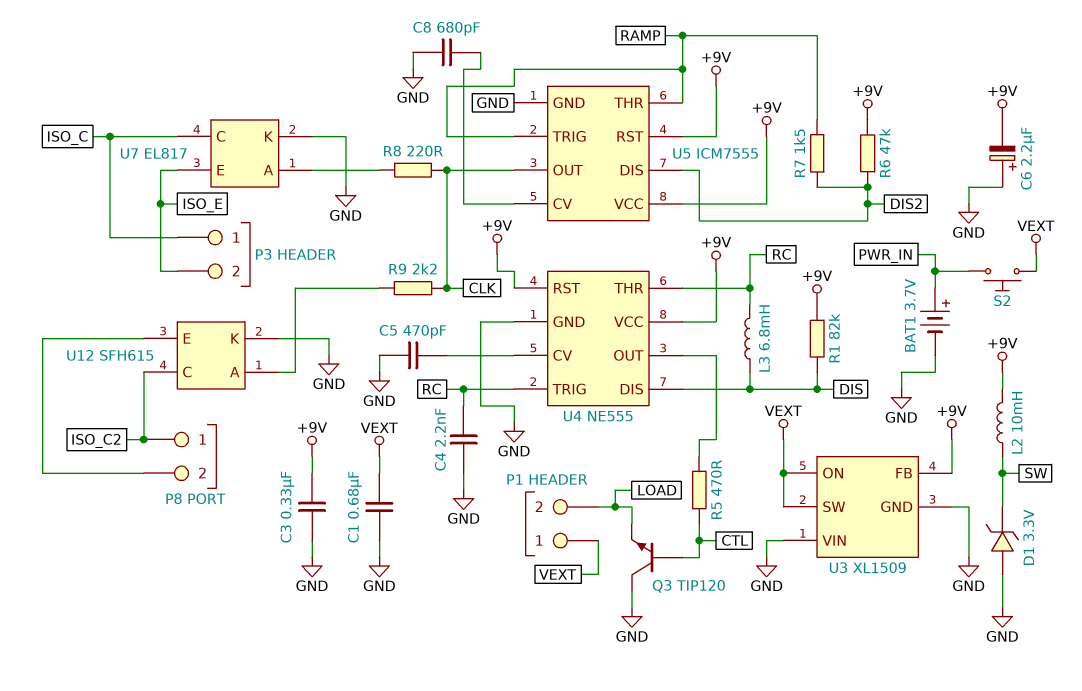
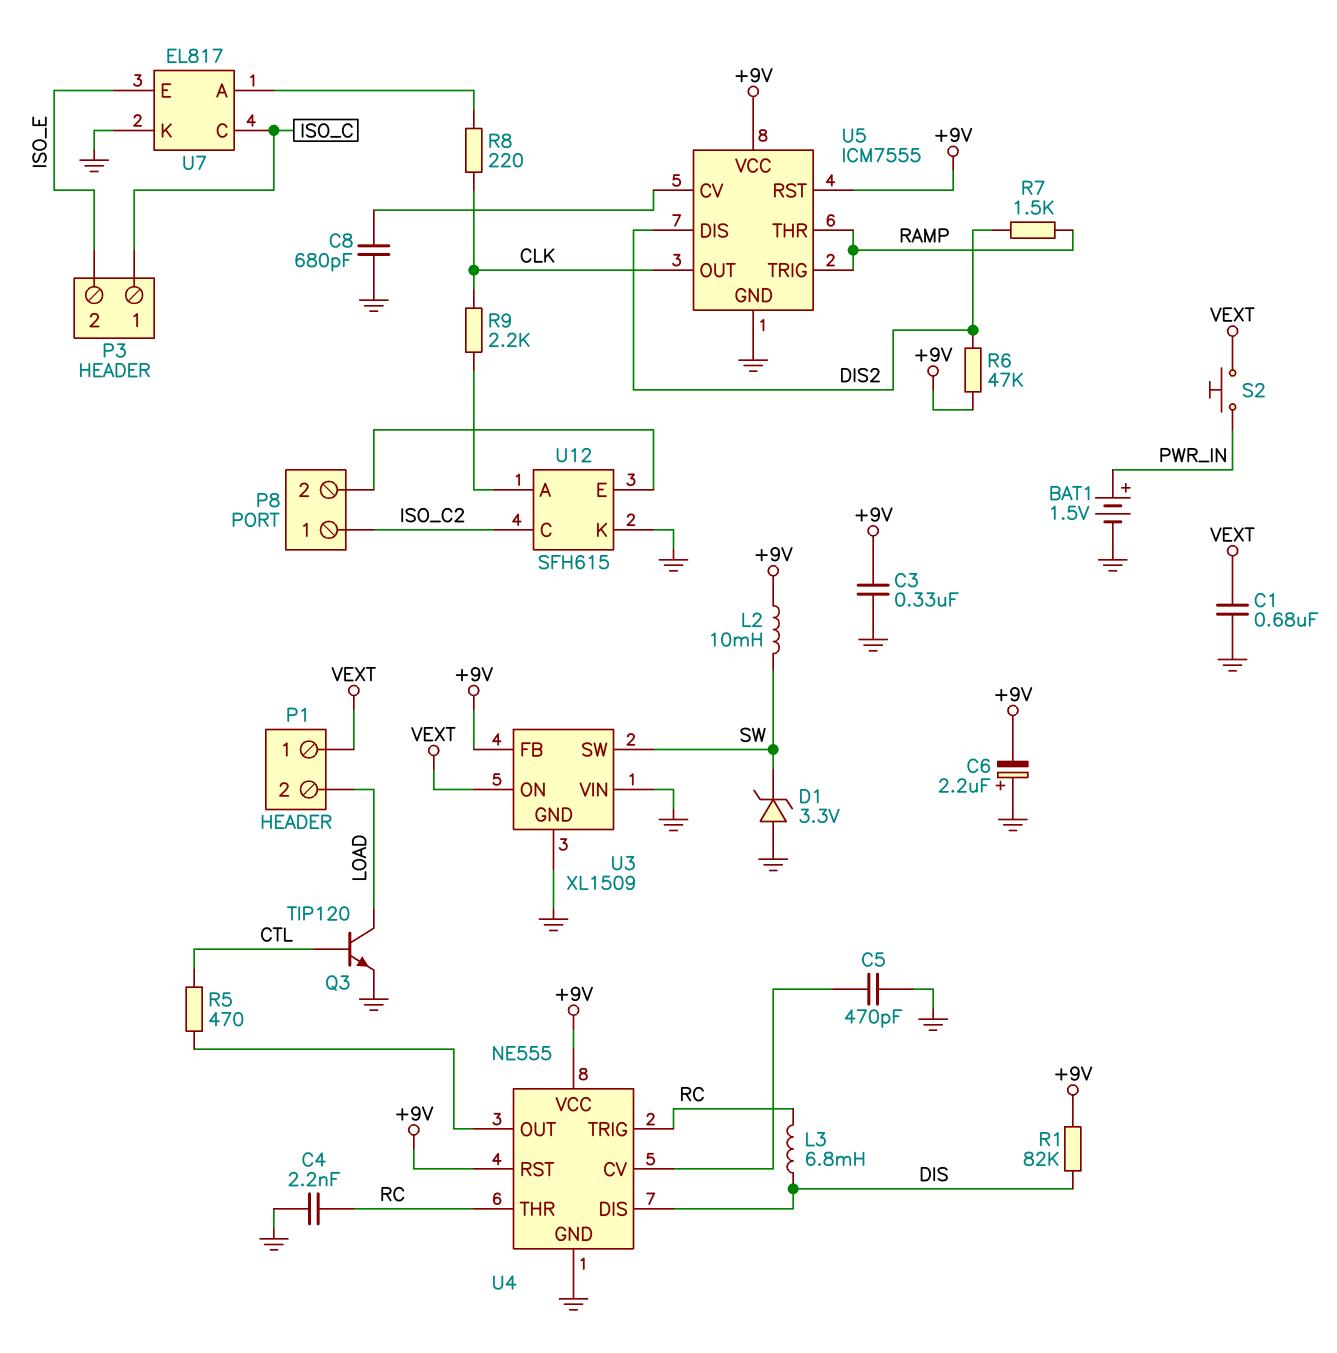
BAT1: 3.7V (plus PWR_IN, minus GND) -> 1.5V (plus PWR_IN, minus GND)
Q3: NPN TIP120 (B CTL, C GND, E LOAD) -> NPN TIP120 (B CTL, C LOAD, E GND)
U3 pin SW: VEXT -> SW

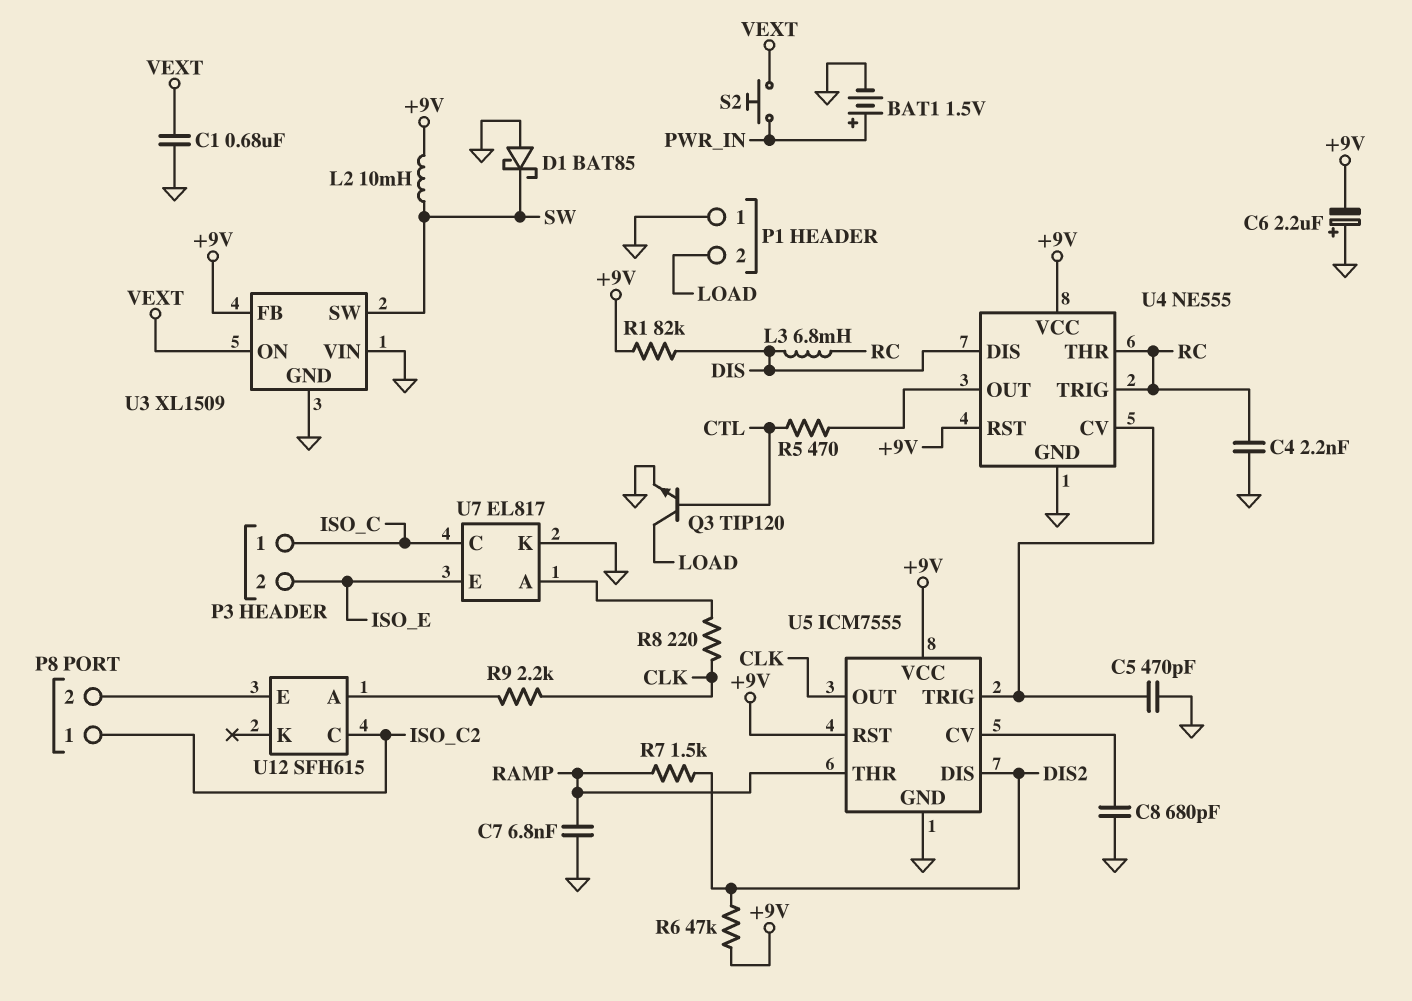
C3: 330nF (+9V, GND) -> none
C7: none -> 6.8nF (GND, RAMP)
D1: zener 3.3V (A GND, K SW) -> schottky BAT85 (A GND, K SW)
P1 pin 1: VEXT -> GND
U5 pin TRIG: RAMP -> U4/CV
U12 pin K: GND -> none

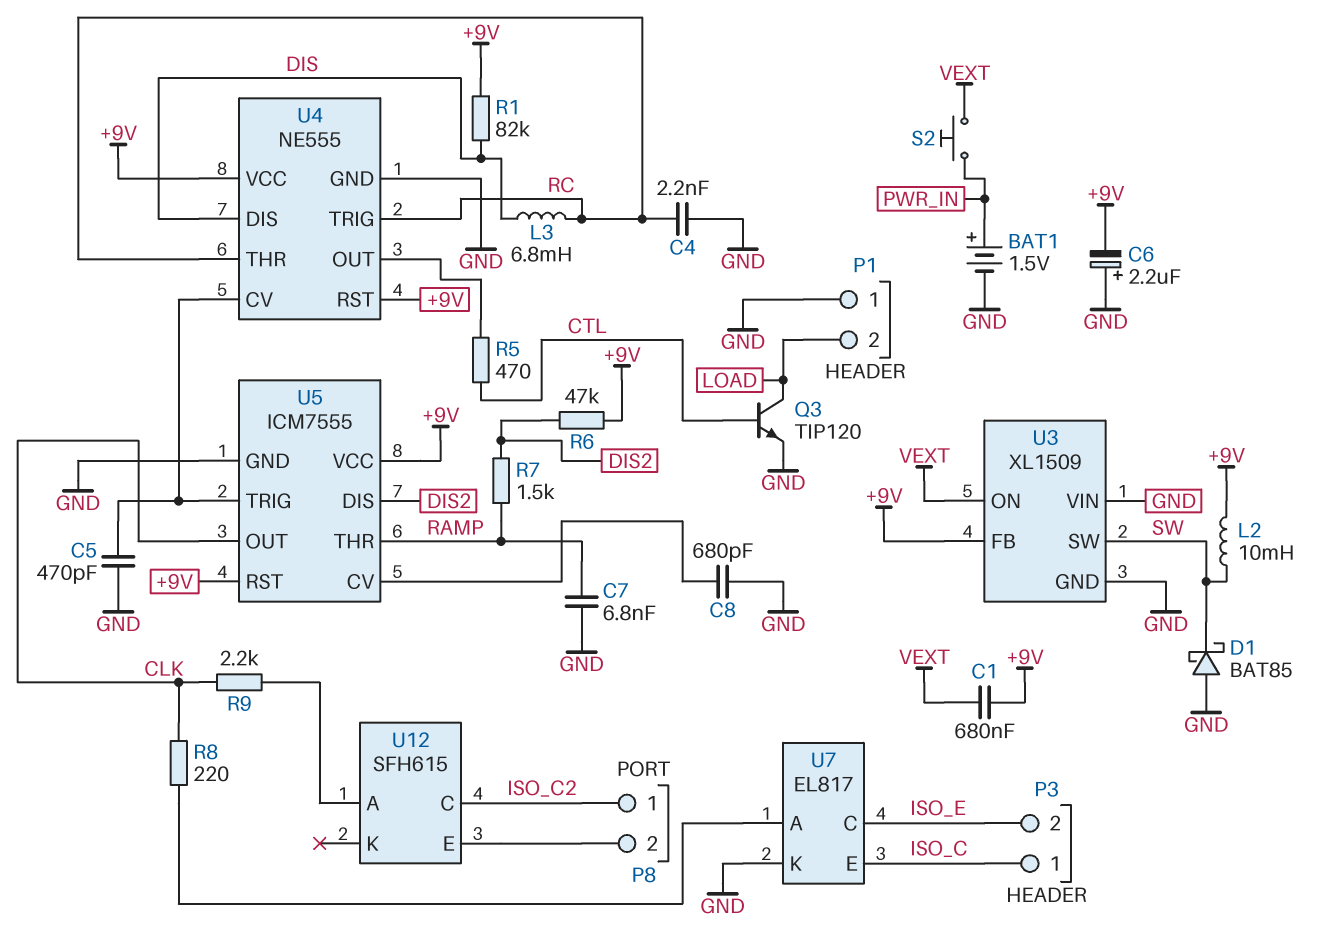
C1: 680nF (GND, VEXT) -> 680nF (+9V, VEXT)
U7 pin C: ISO_C -> ISO_E
U7 pin E: ISO_E -> ISO_C

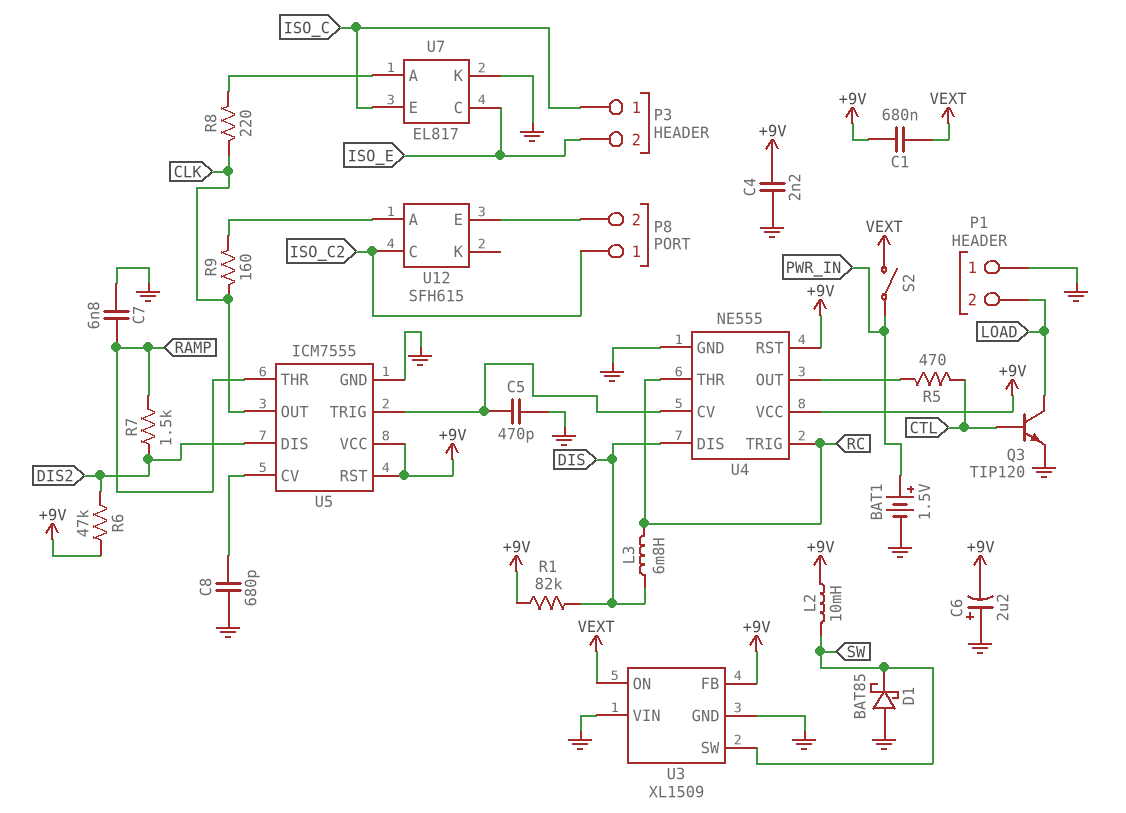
C4: 2.2nF (GND, RC) -> 2.2nF (+9V, GND)
R9: 2.2k (CLK, U12/A) -> 160 (CLK, U12/A)
S2: button (PWR_IN, VEXT) -> switch (PWR_IN, VEXT)

